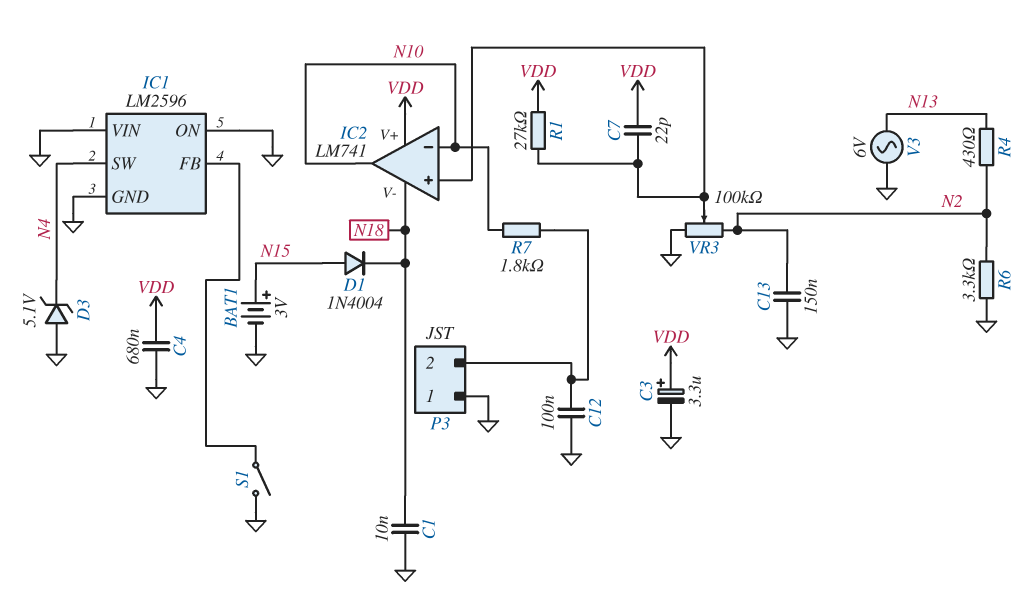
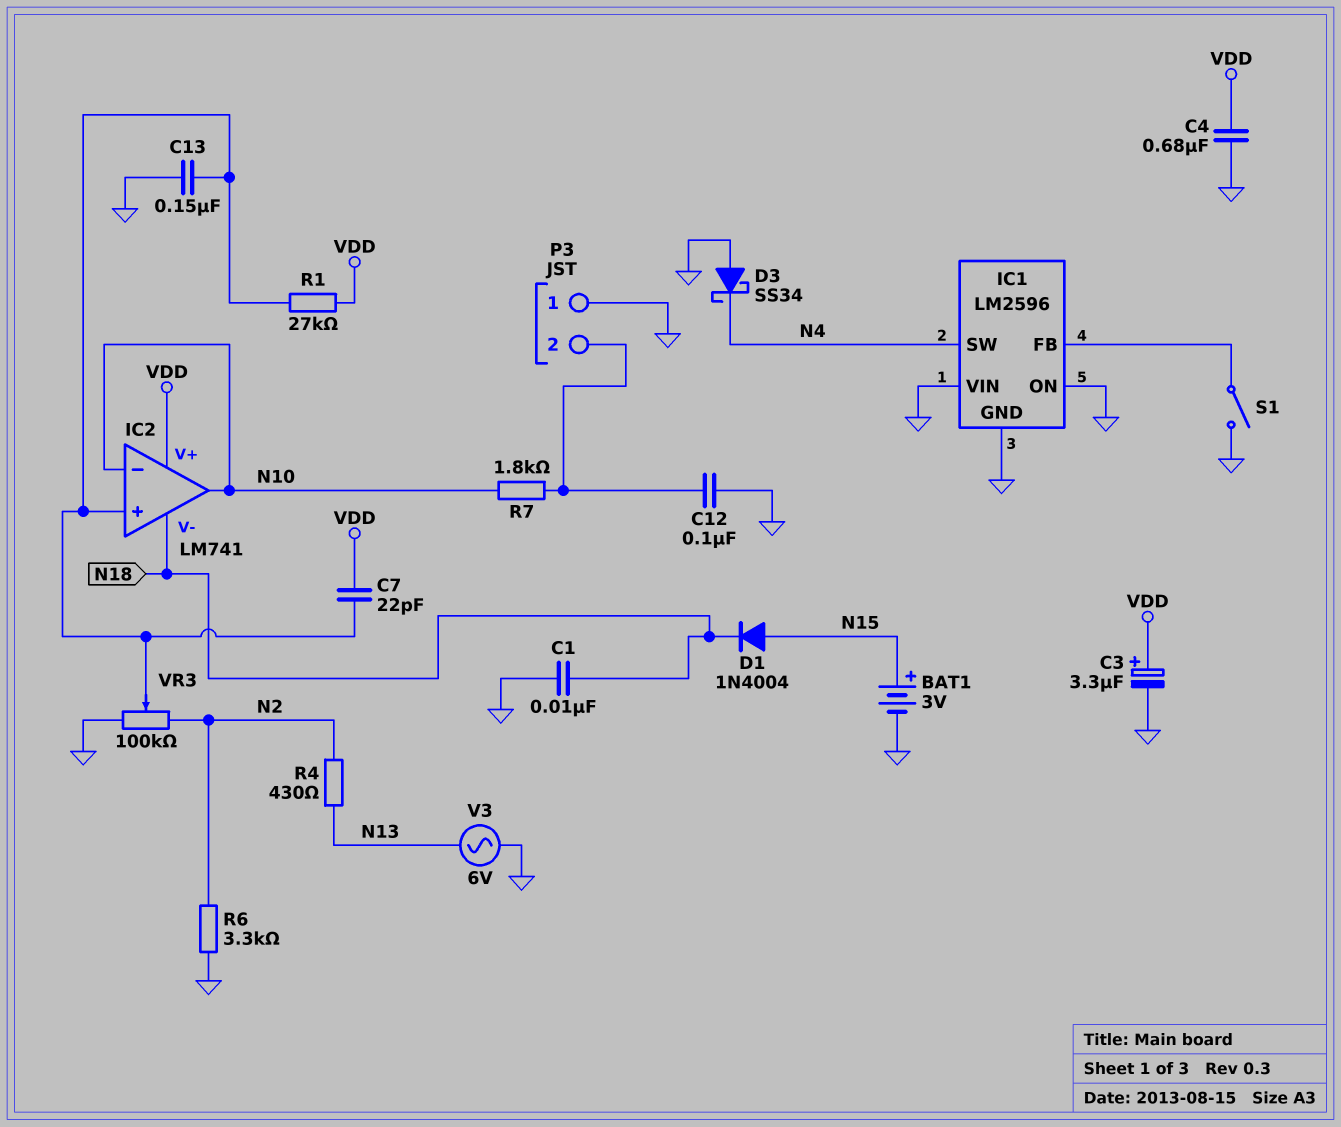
C13: 150nF (GND, N2) -> 150nF (GND, IC2/in+)
D3: zener 5.1V (A GND, K N4) -> schottky SS34 (A GND, K N4)

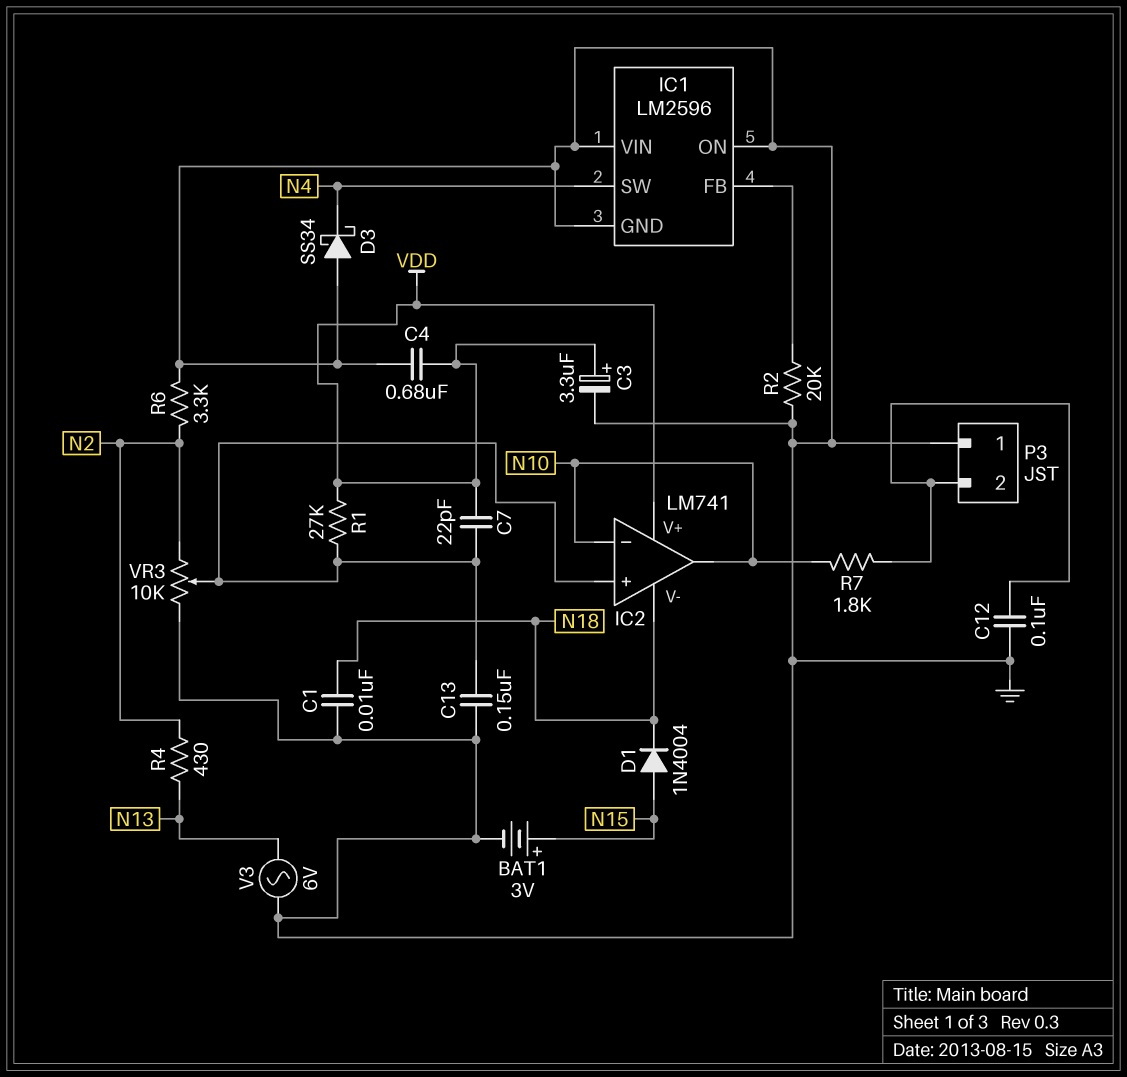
R2: none -> 20k (GND, IC1/FB)
S1: switch (GND, IC1/FB) -> none
VR3: 100k (GND, N2, wiper IC2/in+) -> 10k (GND, N2, wiper IC2/in+)

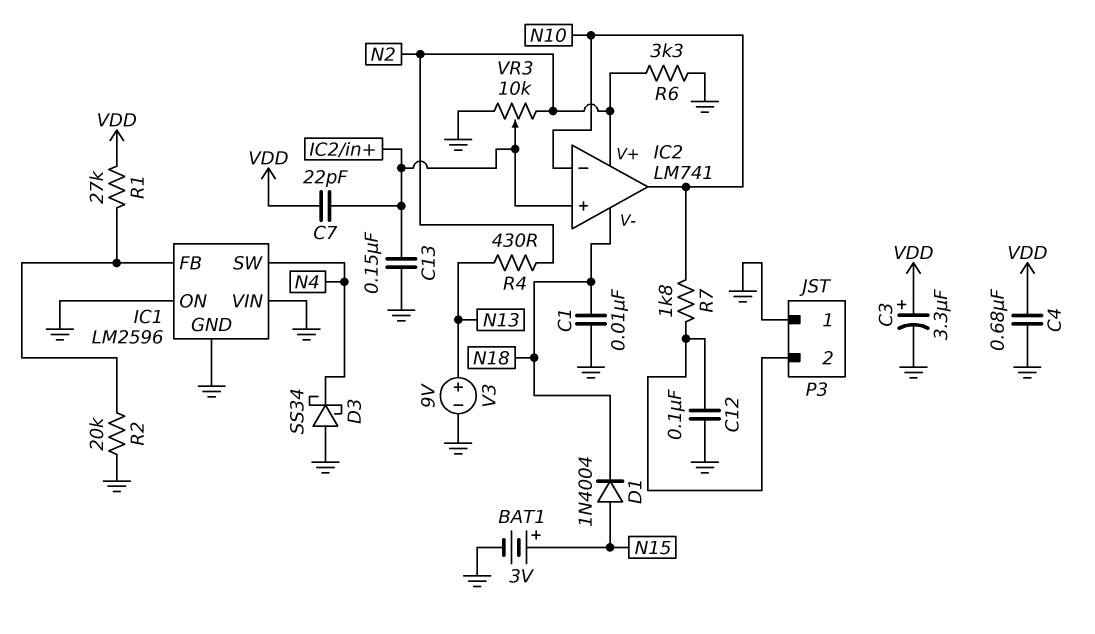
IC2 pin V+: VDD -> N2
R1: 27k (IC2/in+, VDD) -> 27k (IC1/FB, VDD)
V3: AC 6V (GND, N13) -> 9V (plus N13, minus GND)

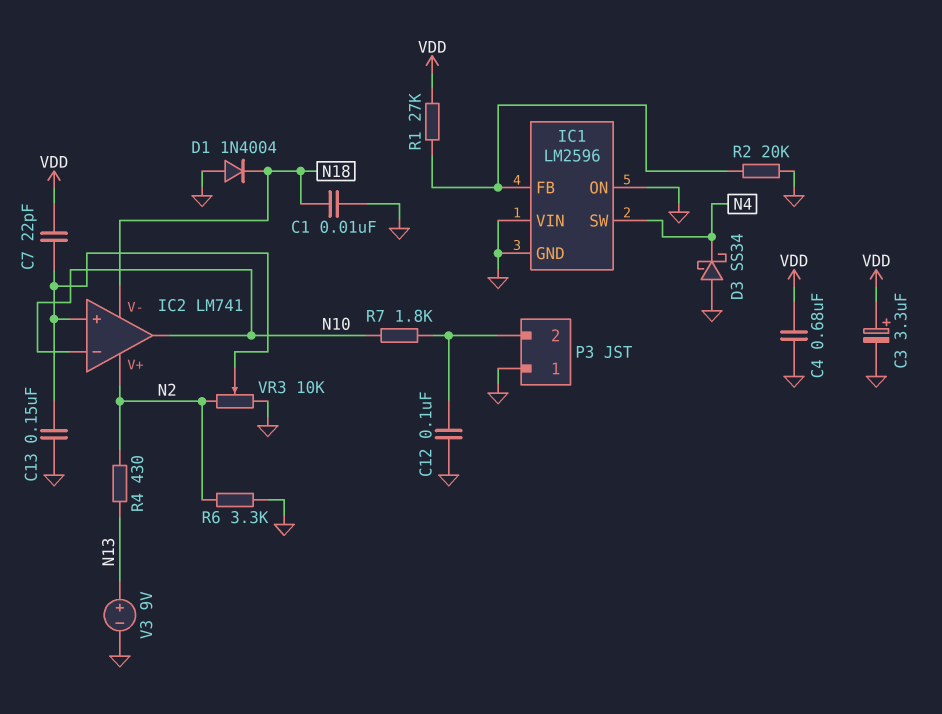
BAT1: 3V (plus N15, minus GND) -> none
D1: diode 1N4004 (A N15, K N18) -> diode 1N4004 (A GND, K N18)

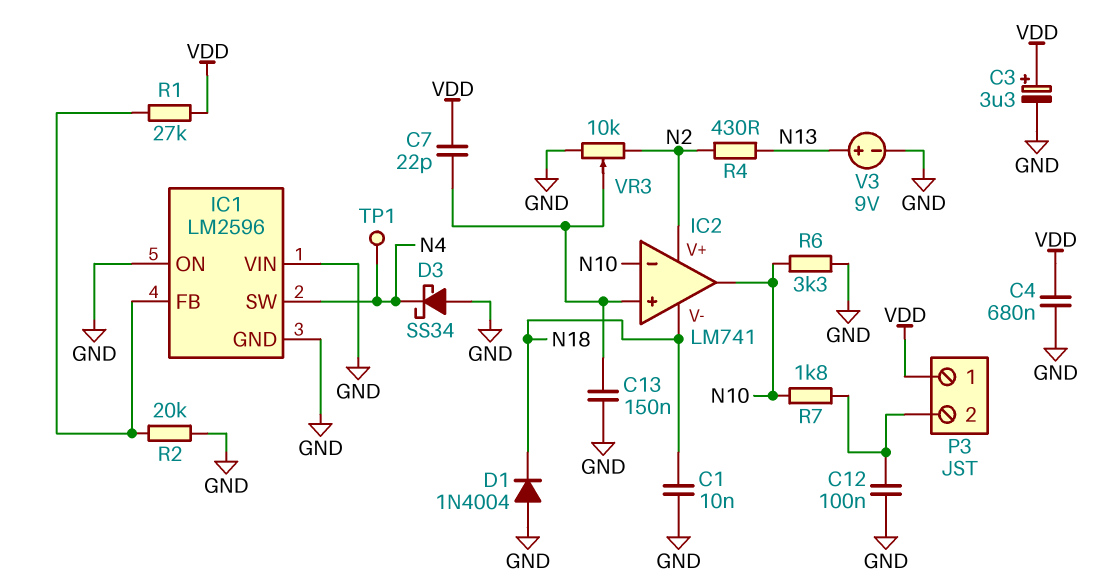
P3 pin 1: GND -> VDD
R6: 3.3k (GND, N2) -> 3.3k (GND, N10)
TP1: none -> test point (N4)

